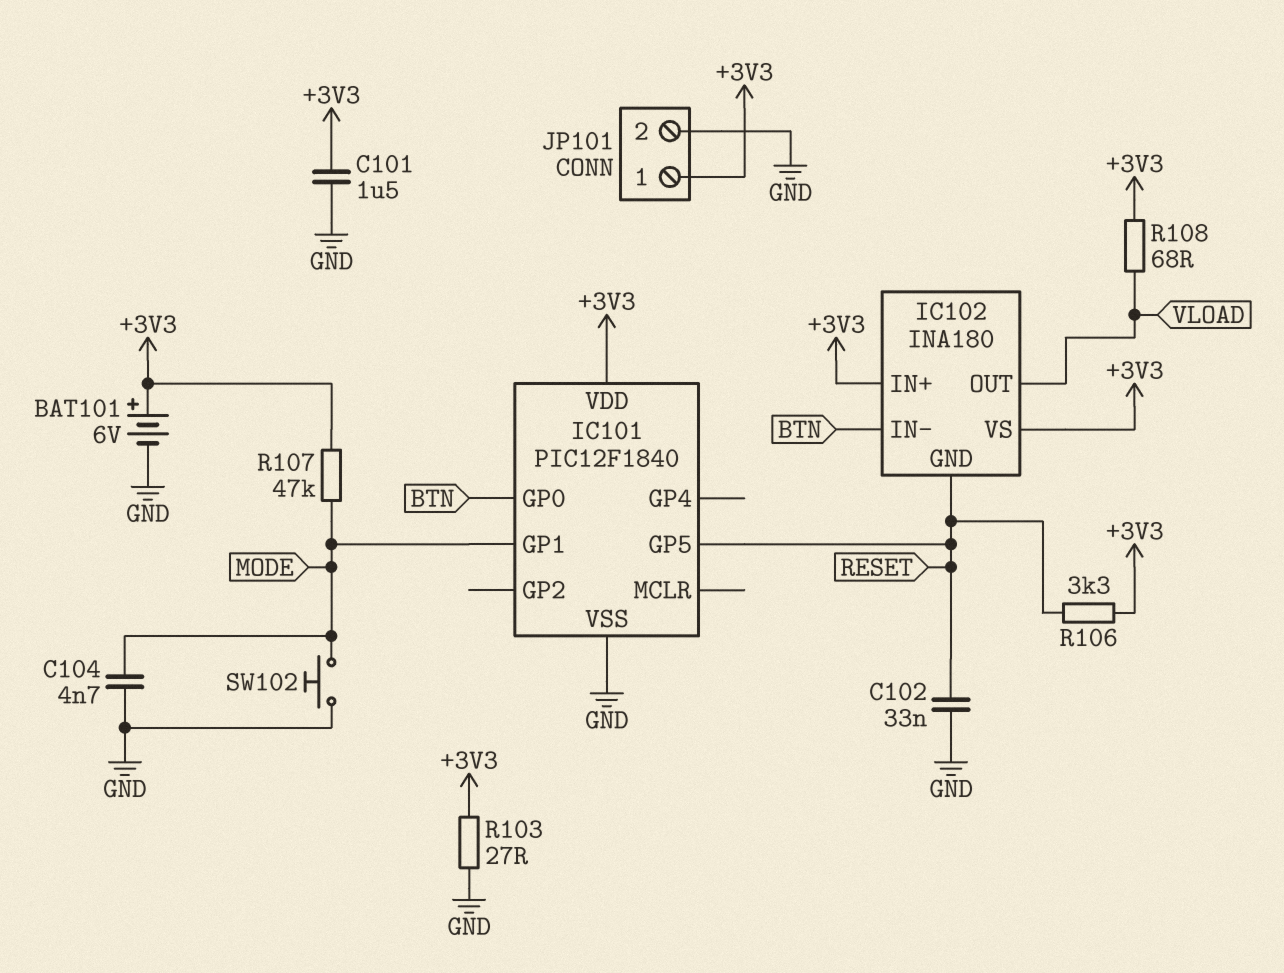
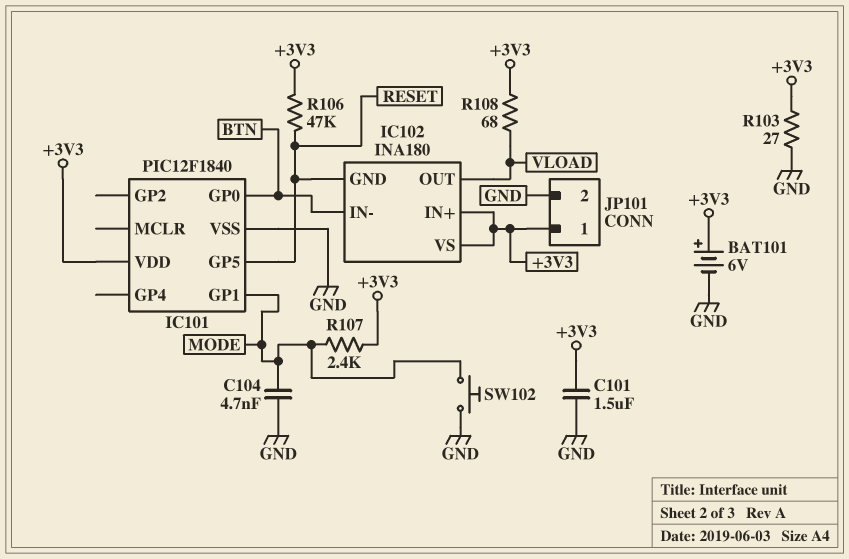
C102: 33nF (GND, RESET) -> none
R106: 3.3k (+3V3, RESET) -> 47k (+3V3, RESET)
R107: 47k (+3V3, MODE) -> 2.4k (+3V3, MODE)

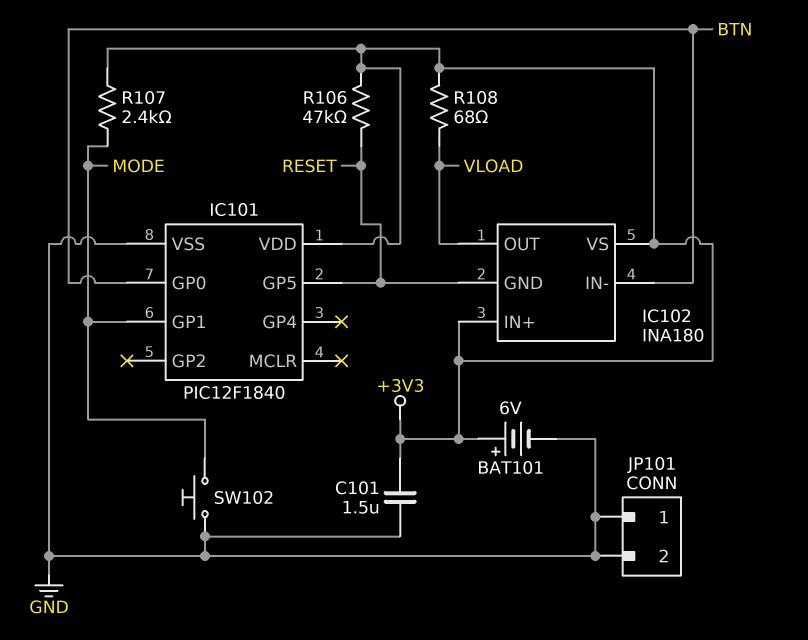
C104: 4.7nF (GND, MODE) -> none
JP101 pin 1: +3V3 -> GND
R103: 27 (+3V3, GND) -> none

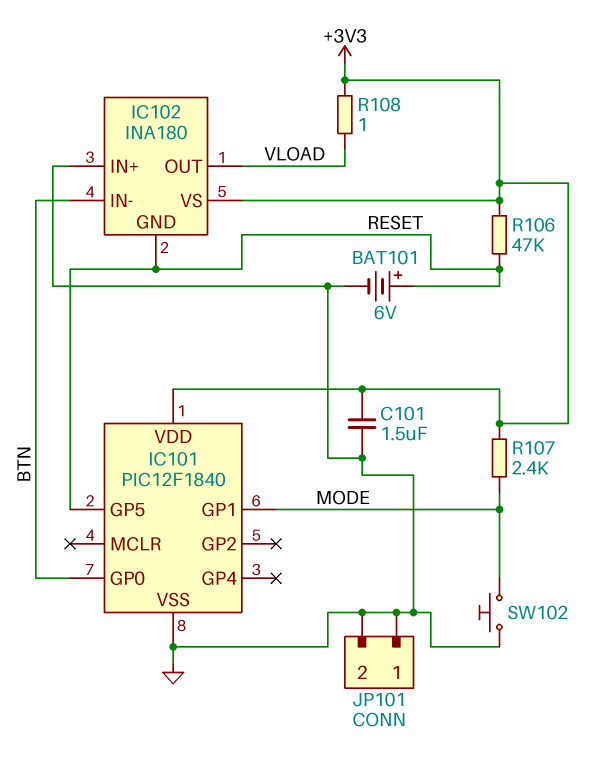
BAT101: 6V (plus +3V3, minus GND) -> 6V (plus RESET, minus GND)
IC102 pin IN+: +3V3 -> GND
R108: 68 (+3V3, VLOAD) -> 1 (+3V3, VLOAD)

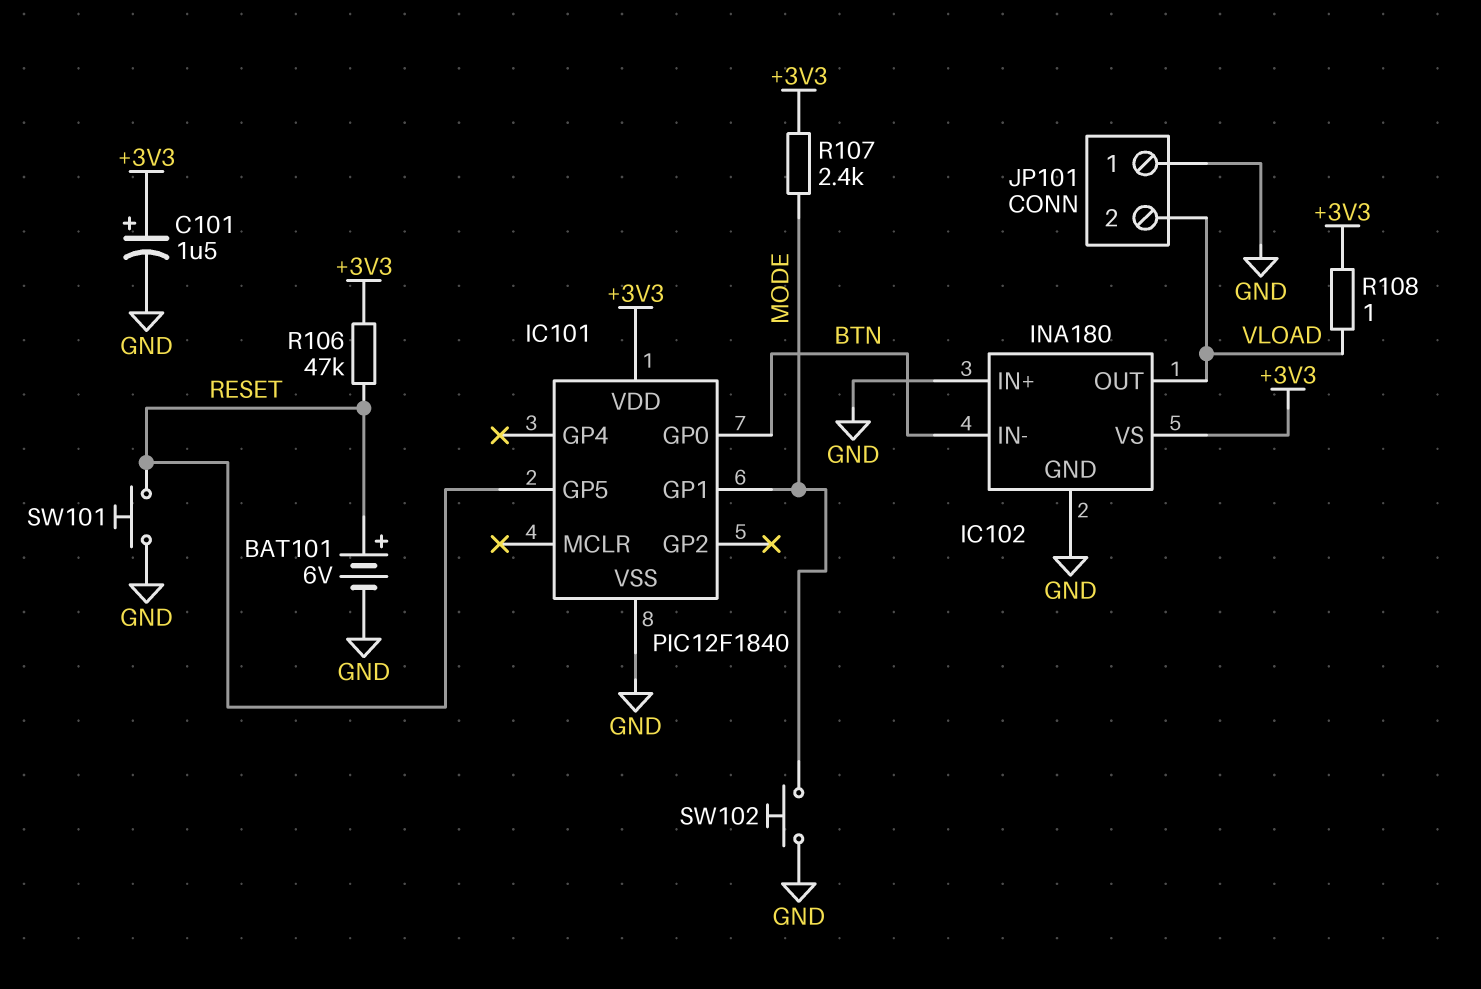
C101: 1.5uF (+3V3, GND) -> 1.5uF (plus +3V3, minus GND)
IC102 pin GND: RESET -> GND
JP101 pin 2: GND -> VLOAD
SW101: none -> button (GND, RESET)

